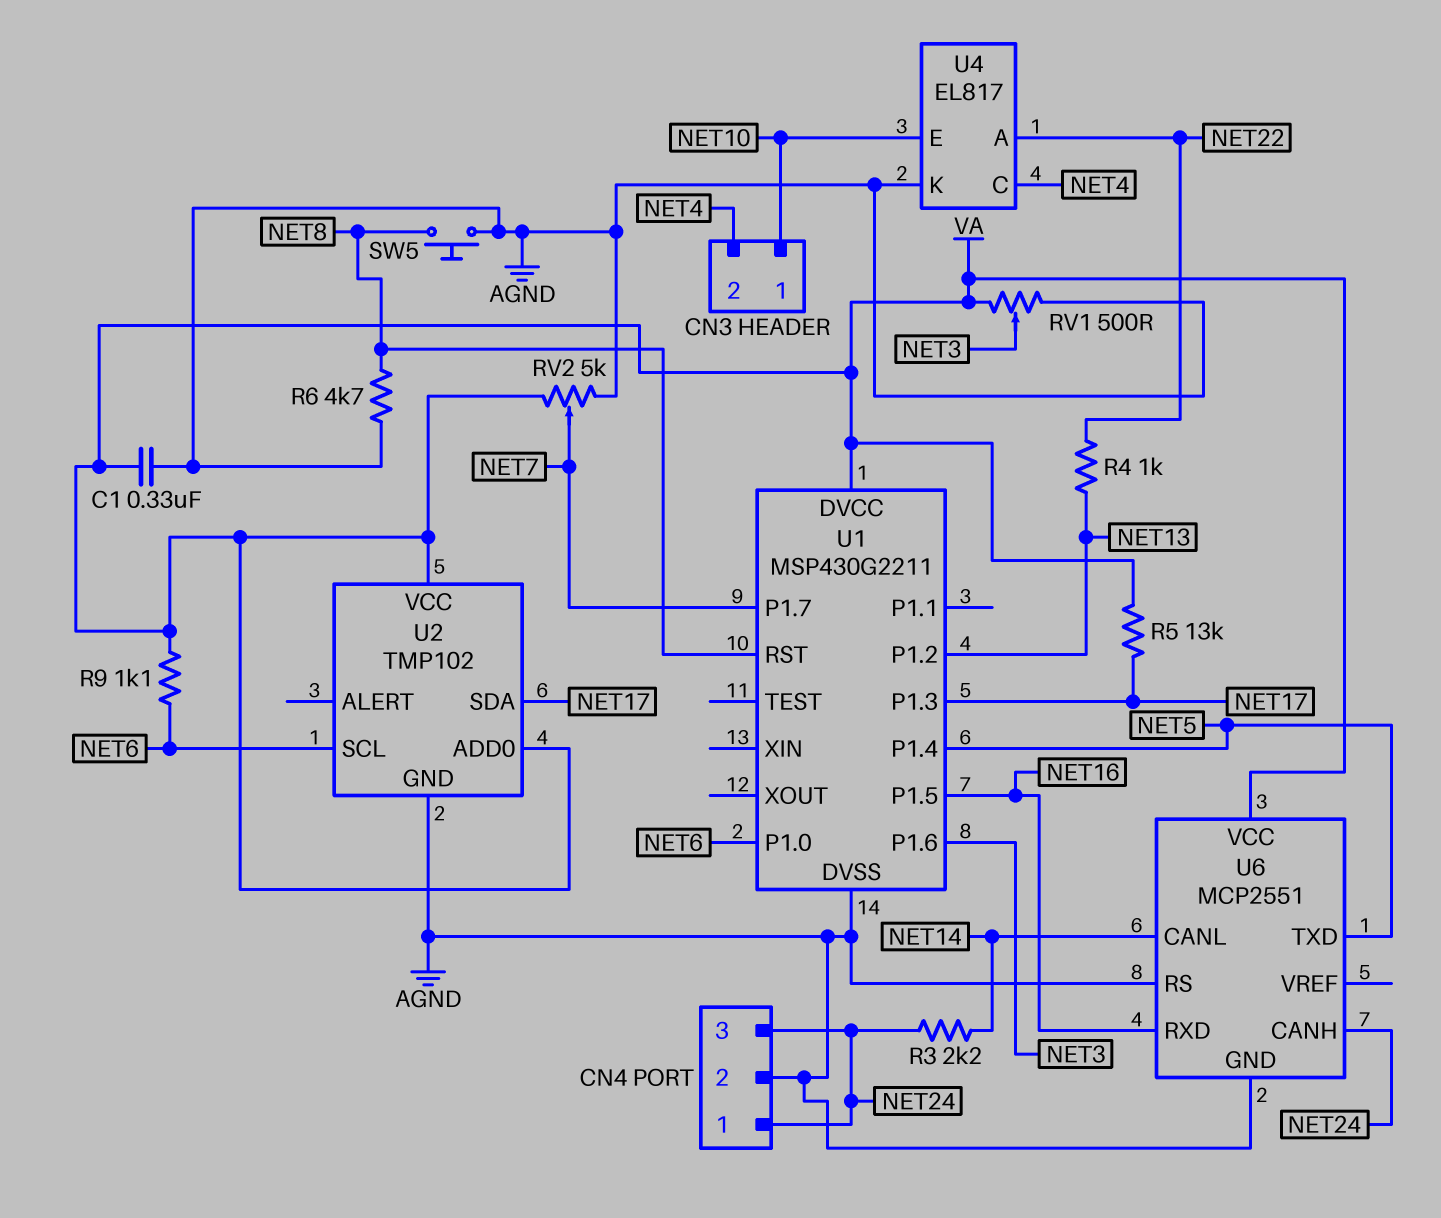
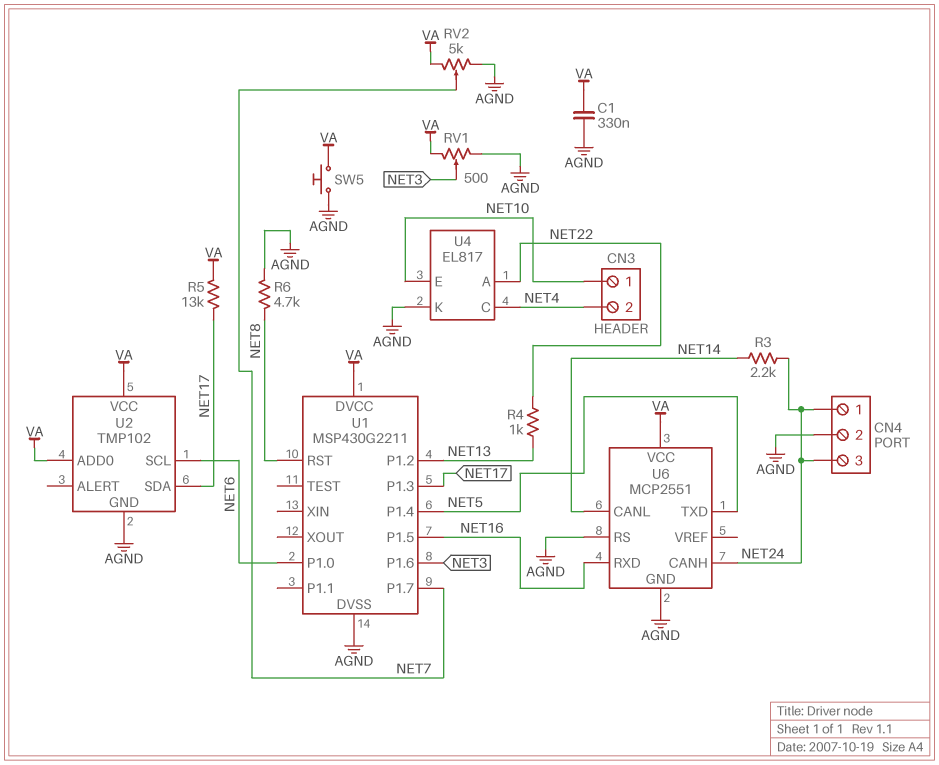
R9: 1.1k (NET6, VA) -> none
SW5: button (AGND, NET8) -> button (AGND, VA)

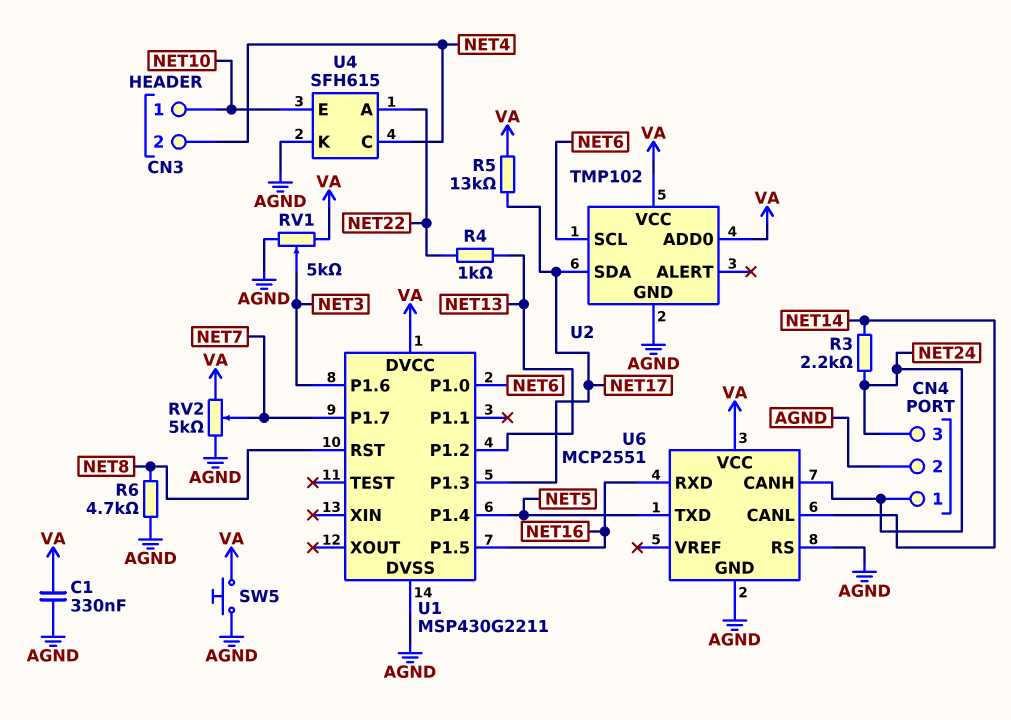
RV1: 500 (AGND, VA, wiper NET3) -> 5k (AGND, VA, wiper NET3)
U4: EL817 -> SFH615

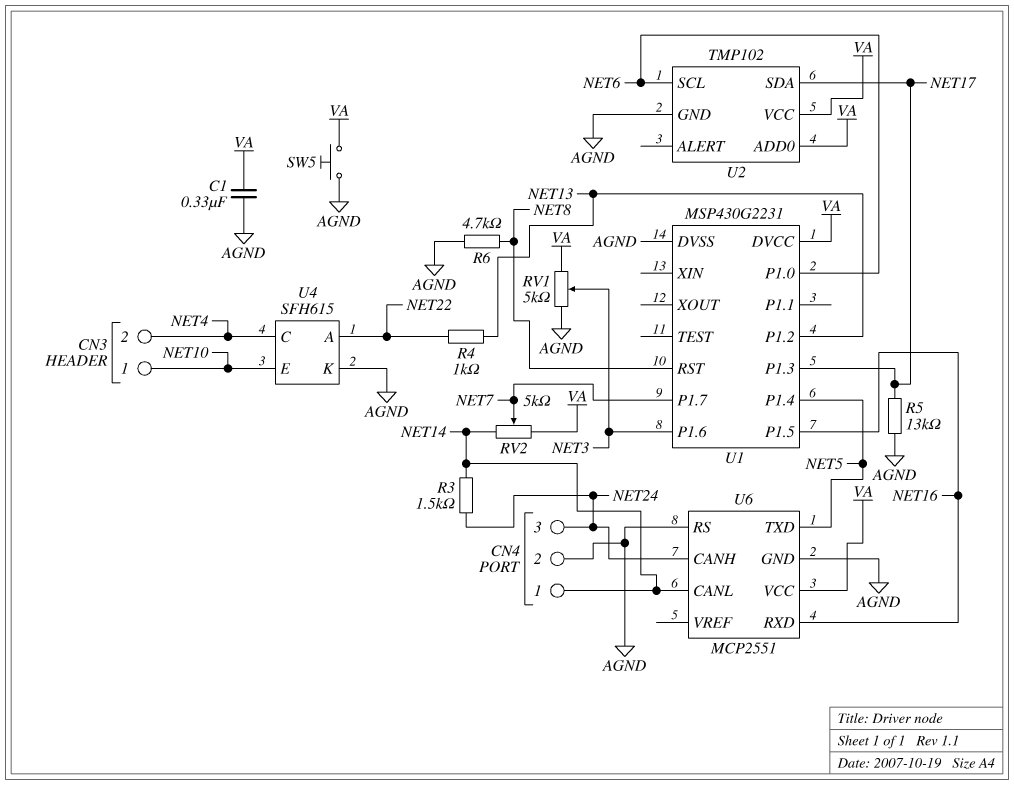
CN4 pin 1: NET24 -> NET14
R3: 2.2k (NET14, NET24) -> 1.5k (NET14, NET24)
R5: 13k (NET17, VA) -> 13k (AGND, NET17)
RV2: 5k (AGND, VA, wiper NET7) -> 5k (NET14, VA, wiper NET7)
U1: MSP430G2211 -> MSP430G2231

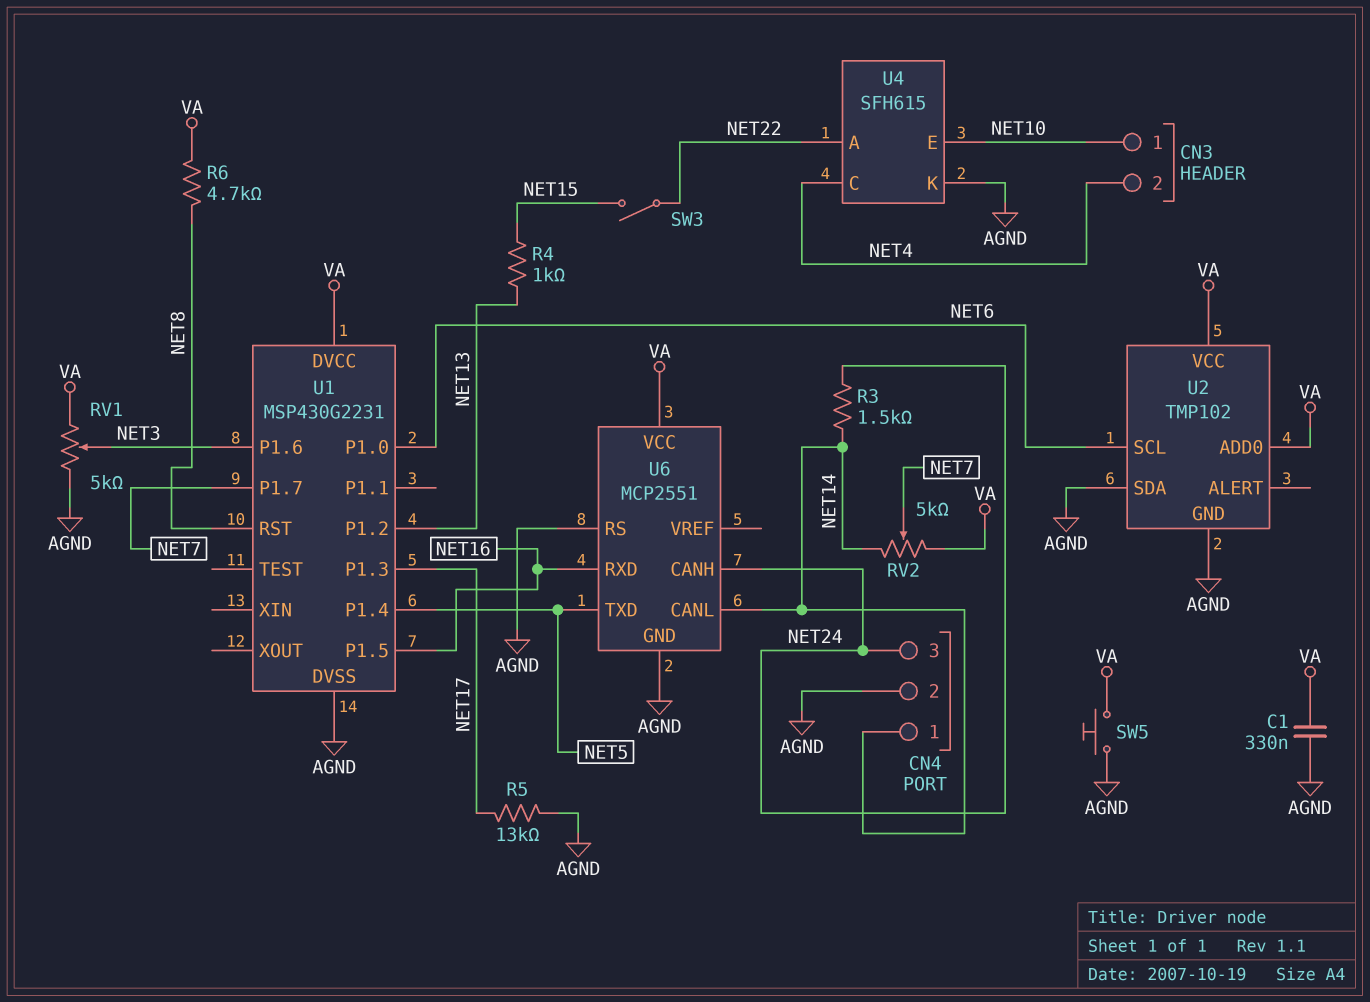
R4: 1k (NET13, NET22) -> 1k (NET13, NET15)
R6: 4.7k (AGND, NET8) -> 4.7k (NET8, VA)
SW3: none -> switch (NET15, NET22)
U2 pin SDA: NET17 -> AGND

